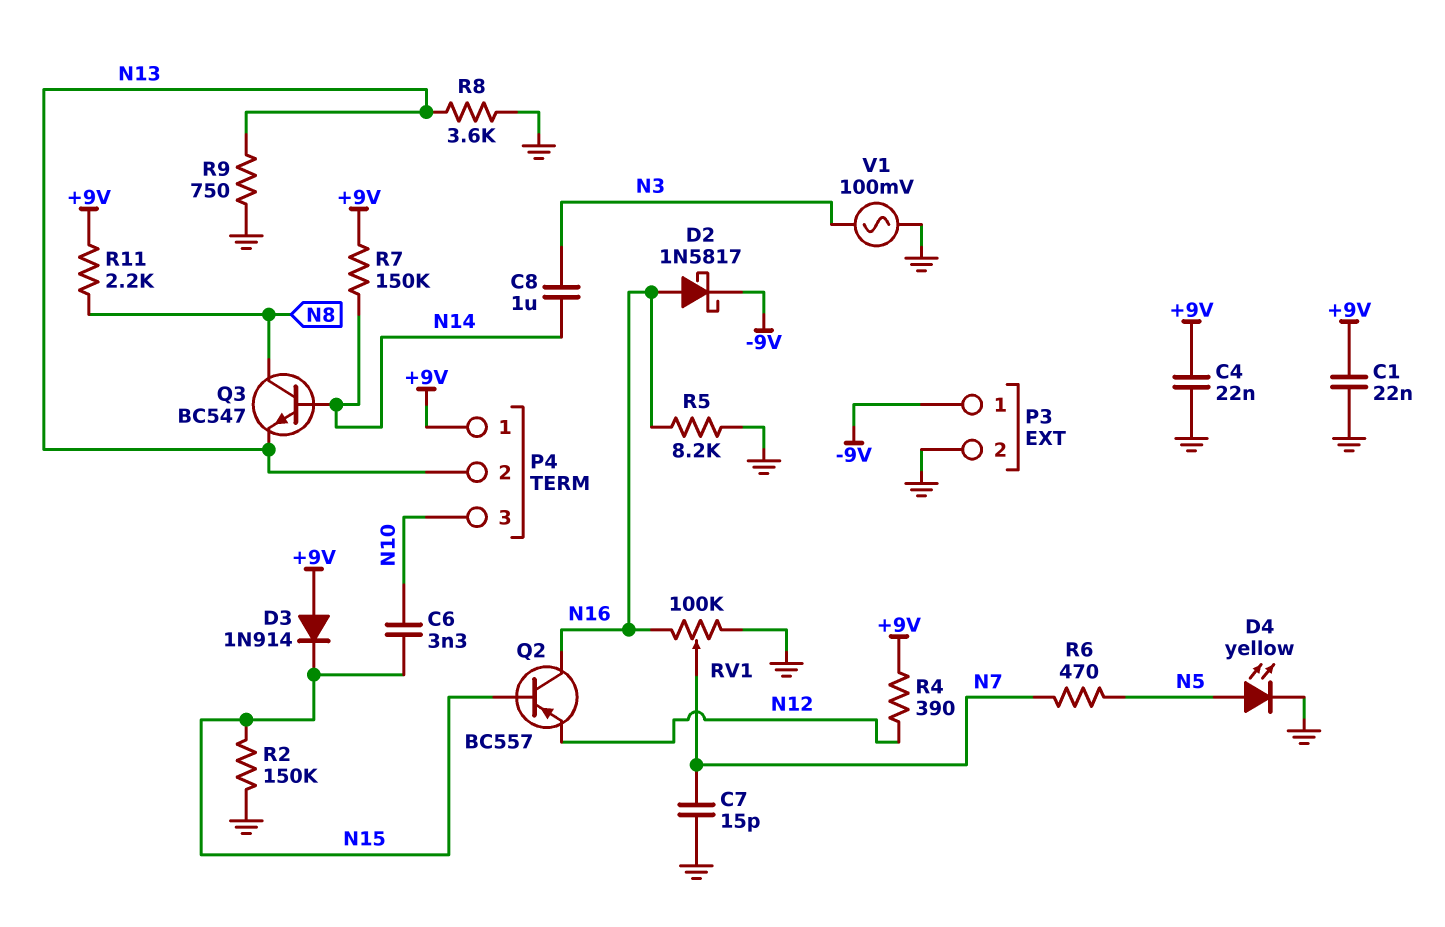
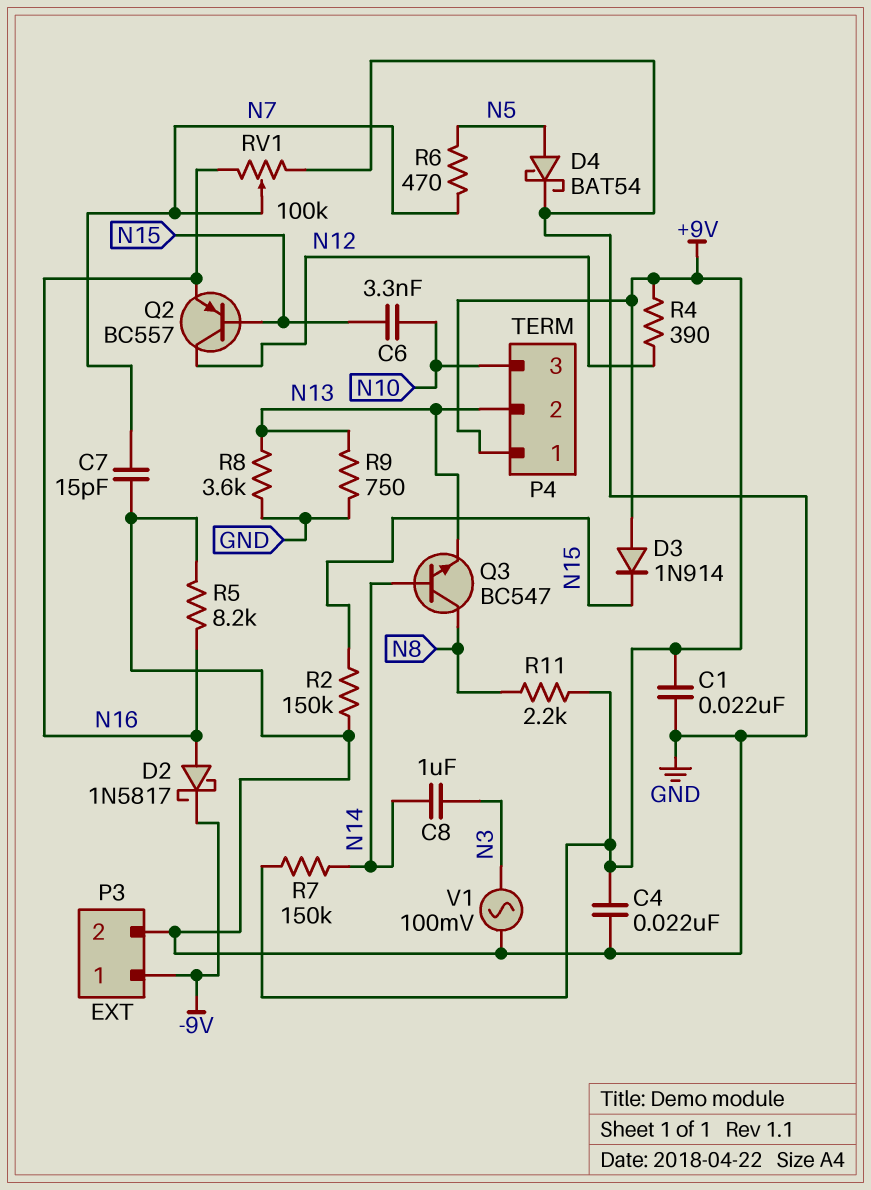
D4: LED yellow (A N5, K GND) -> schottky BAT54 (A N5, K GND)
Q2: PNP BC557 (B N15, C N16, E N12) -> PNP BC557 (B N15, C N12, E N16)

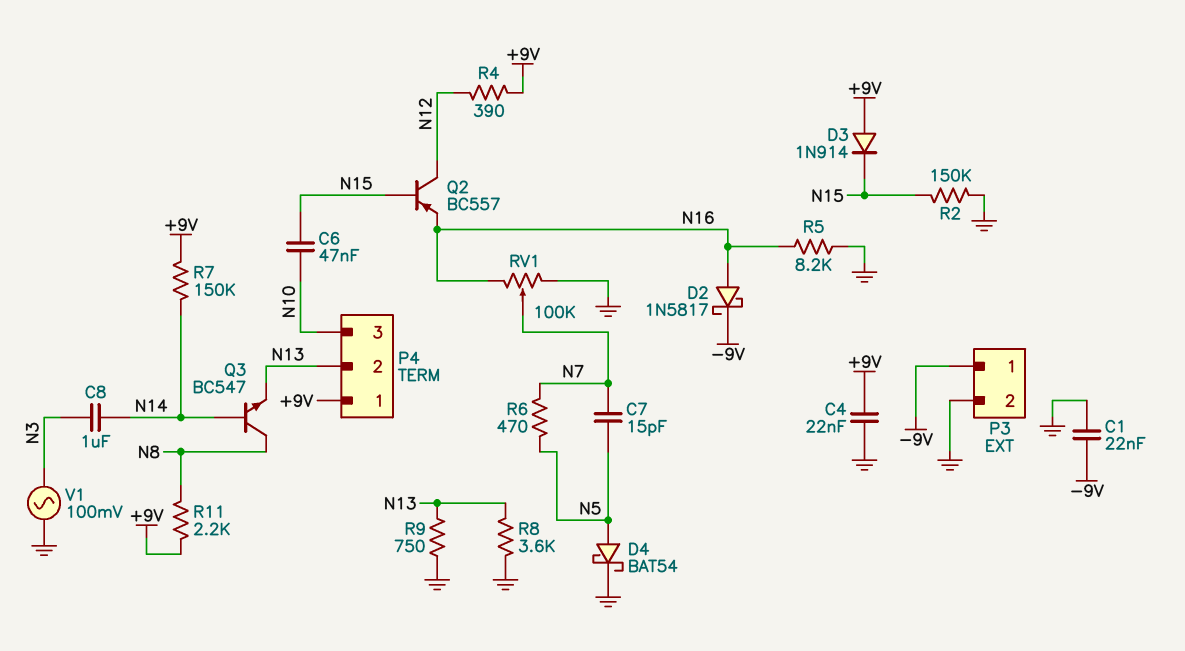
C1: 22nF (+9V, GND) -> 22nF (-9V, GND)
C6: 3.3nF (N10, N15) -> 47nF (N10, N15)
C7: 15pF (GND, N7) -> 15pF (N5, N7)

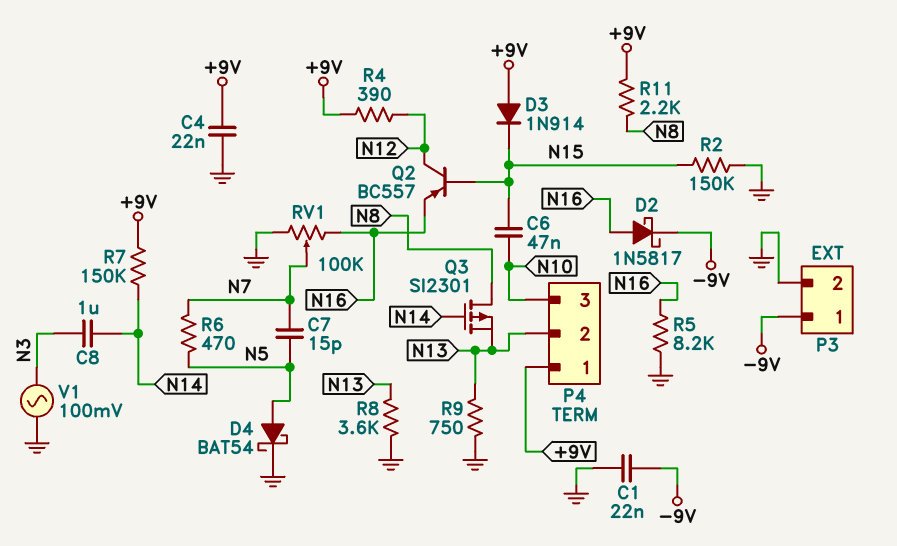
Q3: NPN BC547 (B N14, C N8, E N13) -> PMOS SI2301 (G N14, D N8, S N13)

